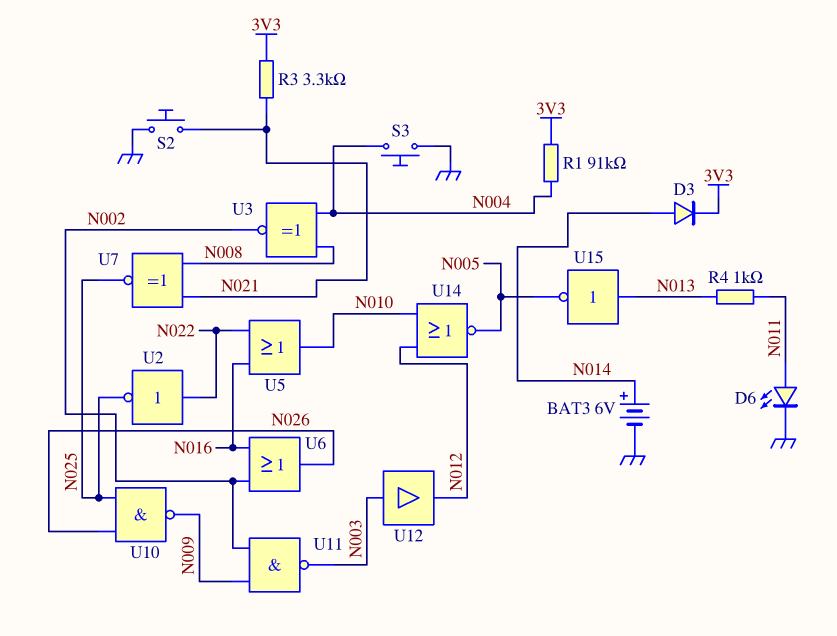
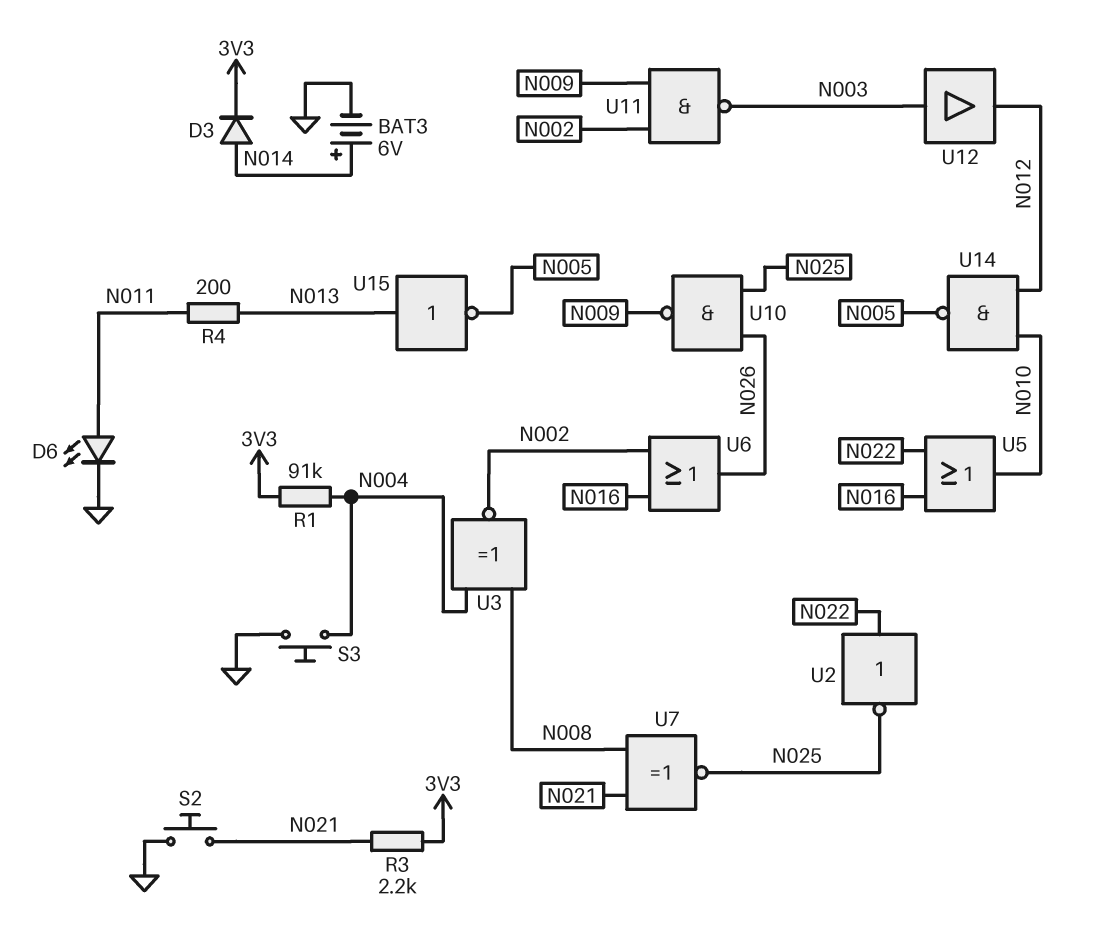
R3: 3.3k (3V3, N021) -> 2.2k (3V3, N021)
R4: 1k (N011, N013) -> 200 (N011, N013)
U14: NOR (in N010, in N012, out N005) -> NAND (in N010, in N012, out N005)

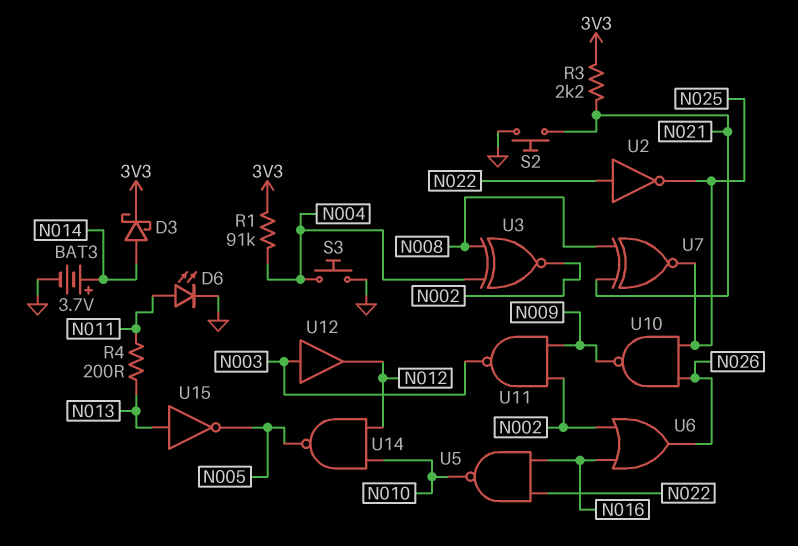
BAT3: 6V (plus N014, minus GND) -> 3.7V (plus N014, minus GND)
D3: diode (A N014, K 3V3) -> schottky (A N014, K 3V3)
U5: OR (in N016, in N022, out N010) -> NAND (in N016, in N022, out N010)

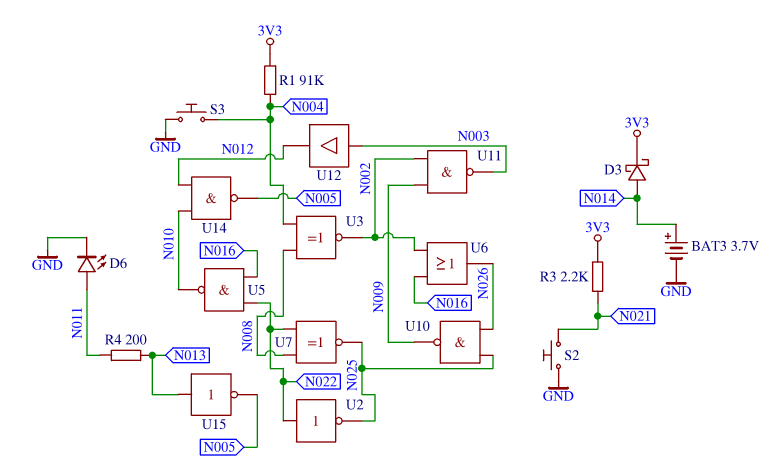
U7: XNOR (in N008, in N021, out N025) -> XNOR (in N008, in N022, out N025)

